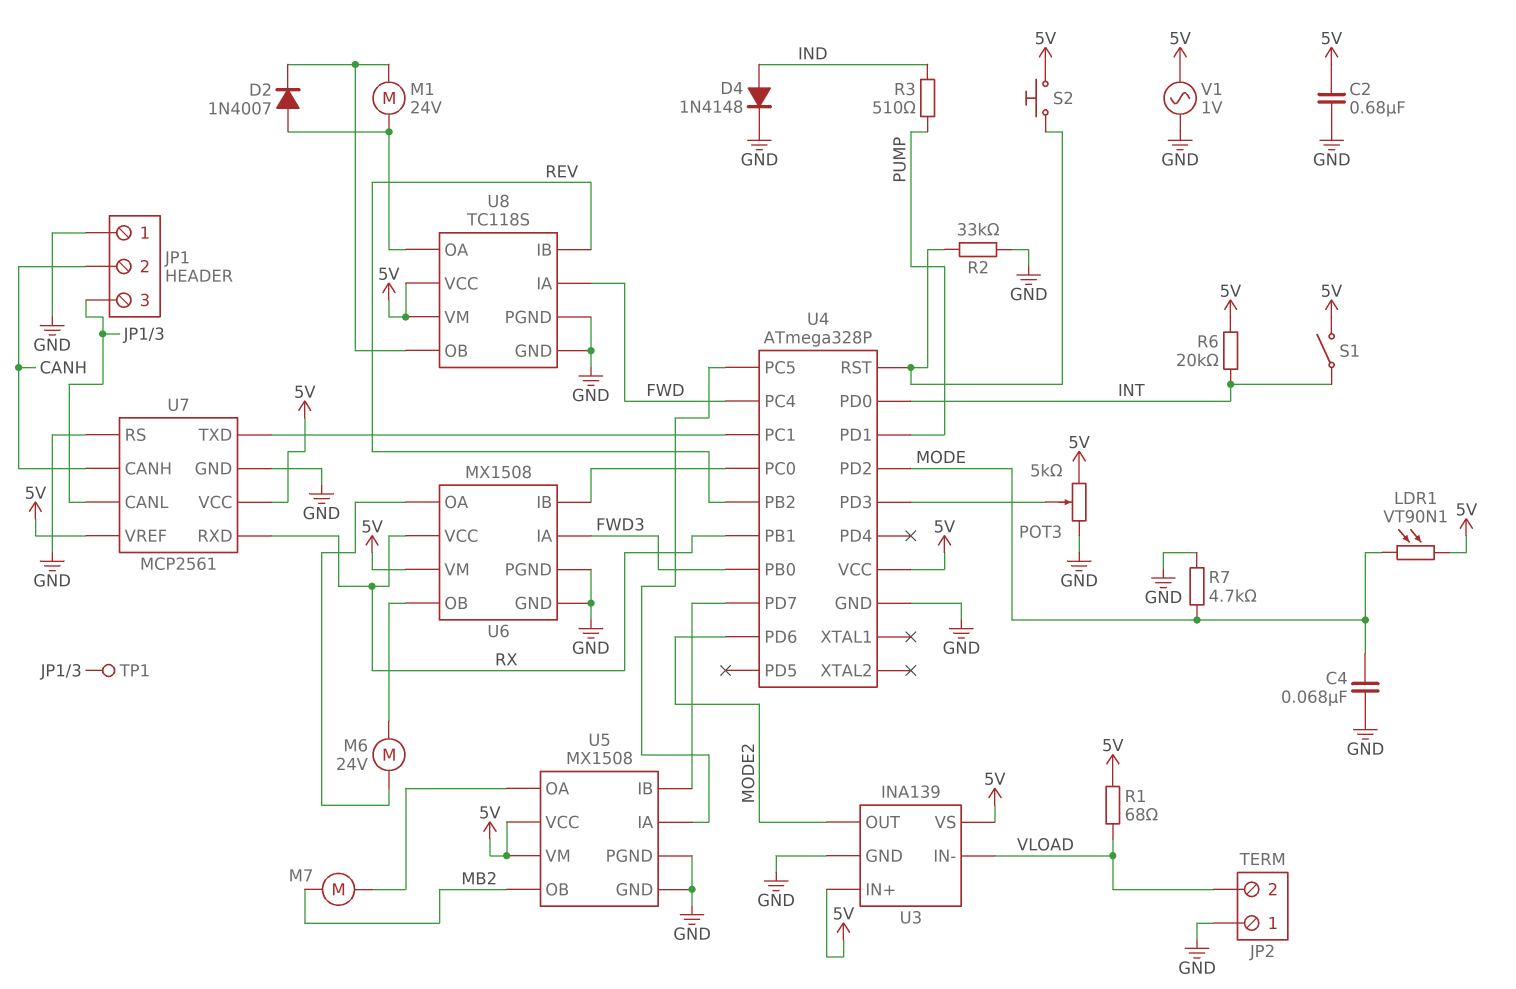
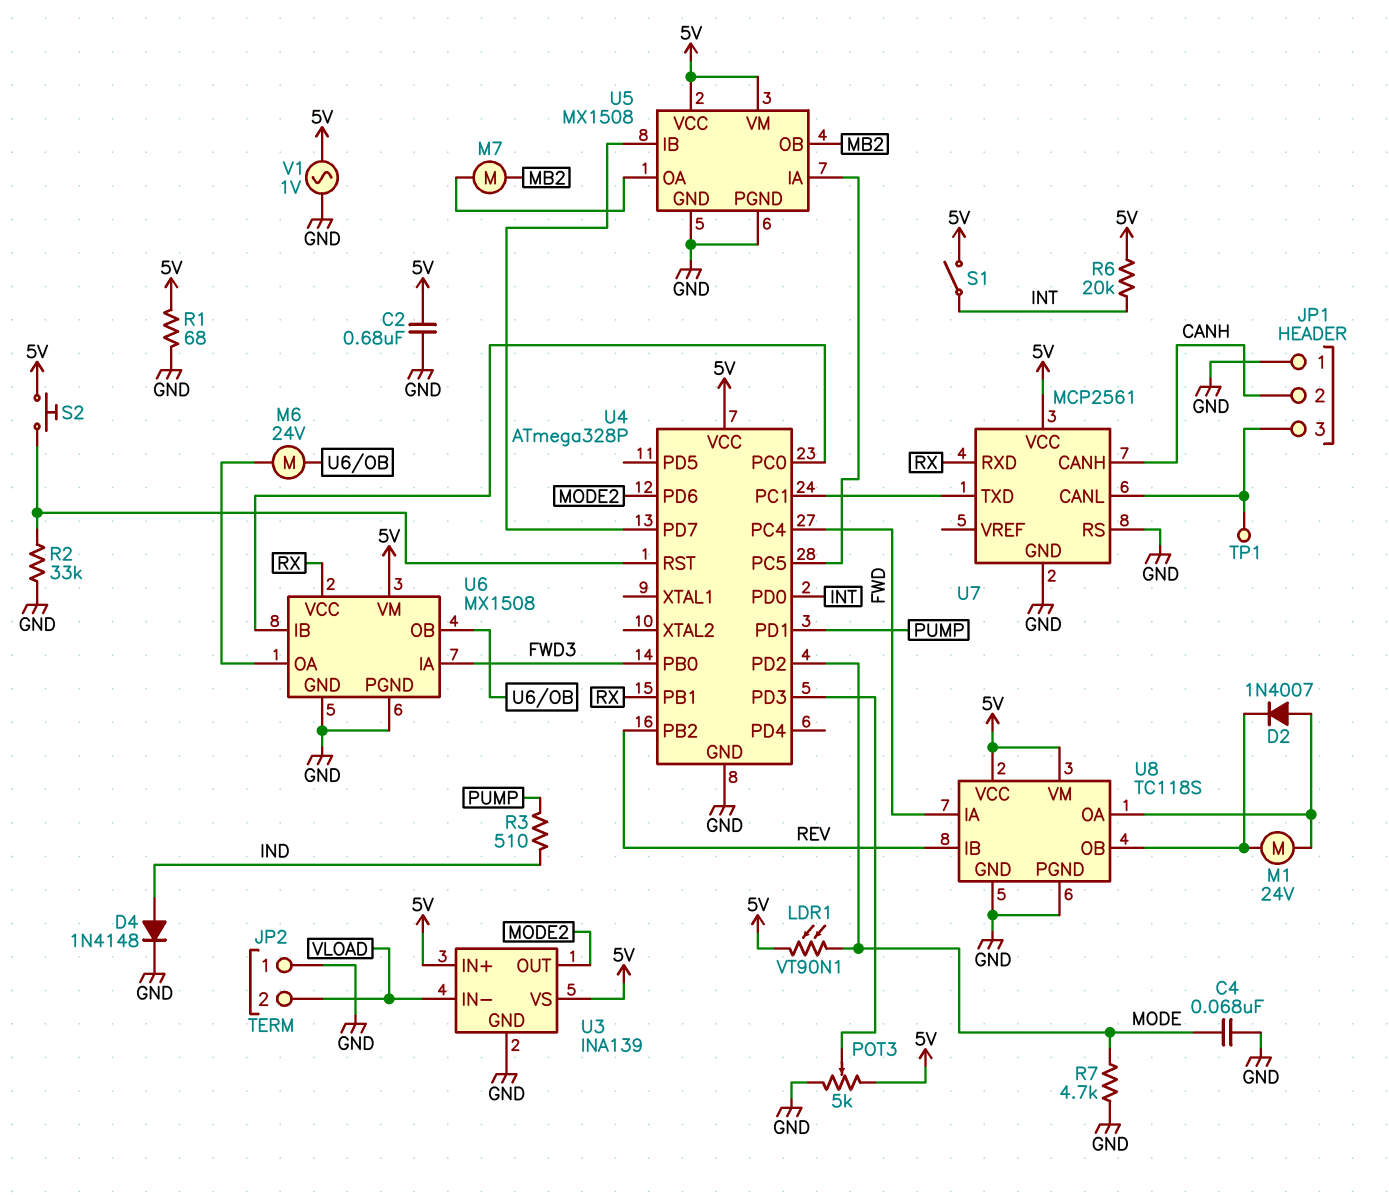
R1: 68 (5V, VLOAD) -> 68 (5V, GND)
U7 pin VREF: 5V -> none

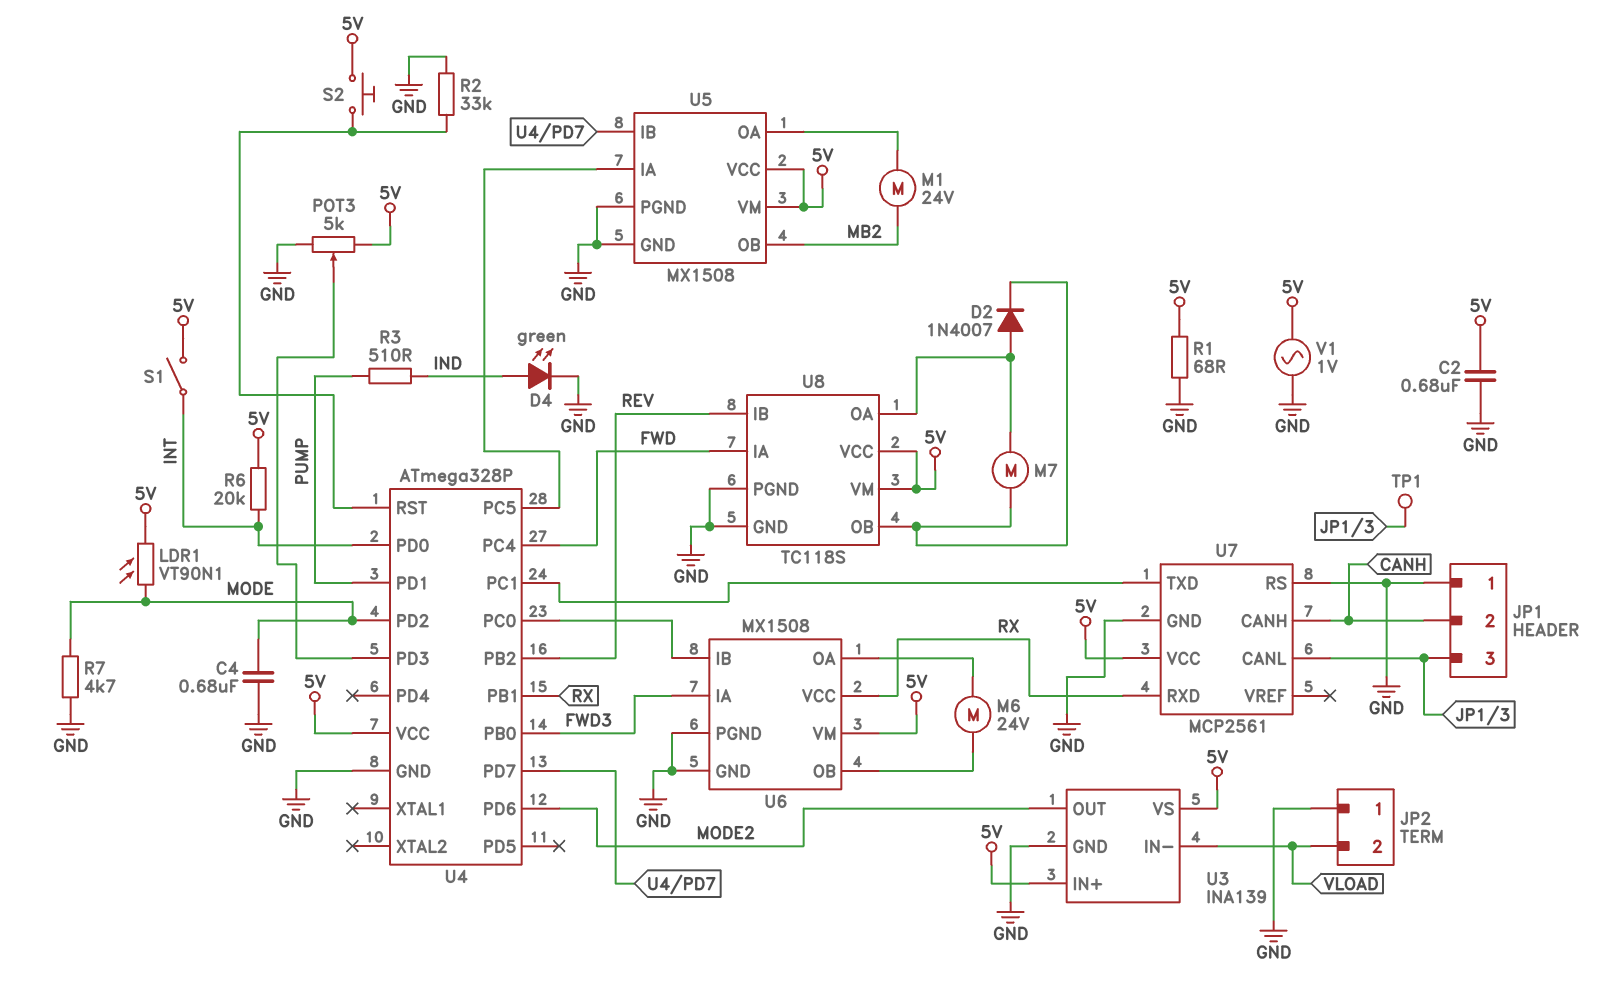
C4: 68nF (GND, MODE) -> 680nF (GND, MODE)
D4: diode 1N4148 (A IND, K GND) -> LED green (A IND, K GND)
M1: motor 24V (U8/OA, U8/OB) -> motor 24V (MB2, U5/OA)
M7: motor (MB2, U5/OA) -> motor (U8/OA, U8/OB)

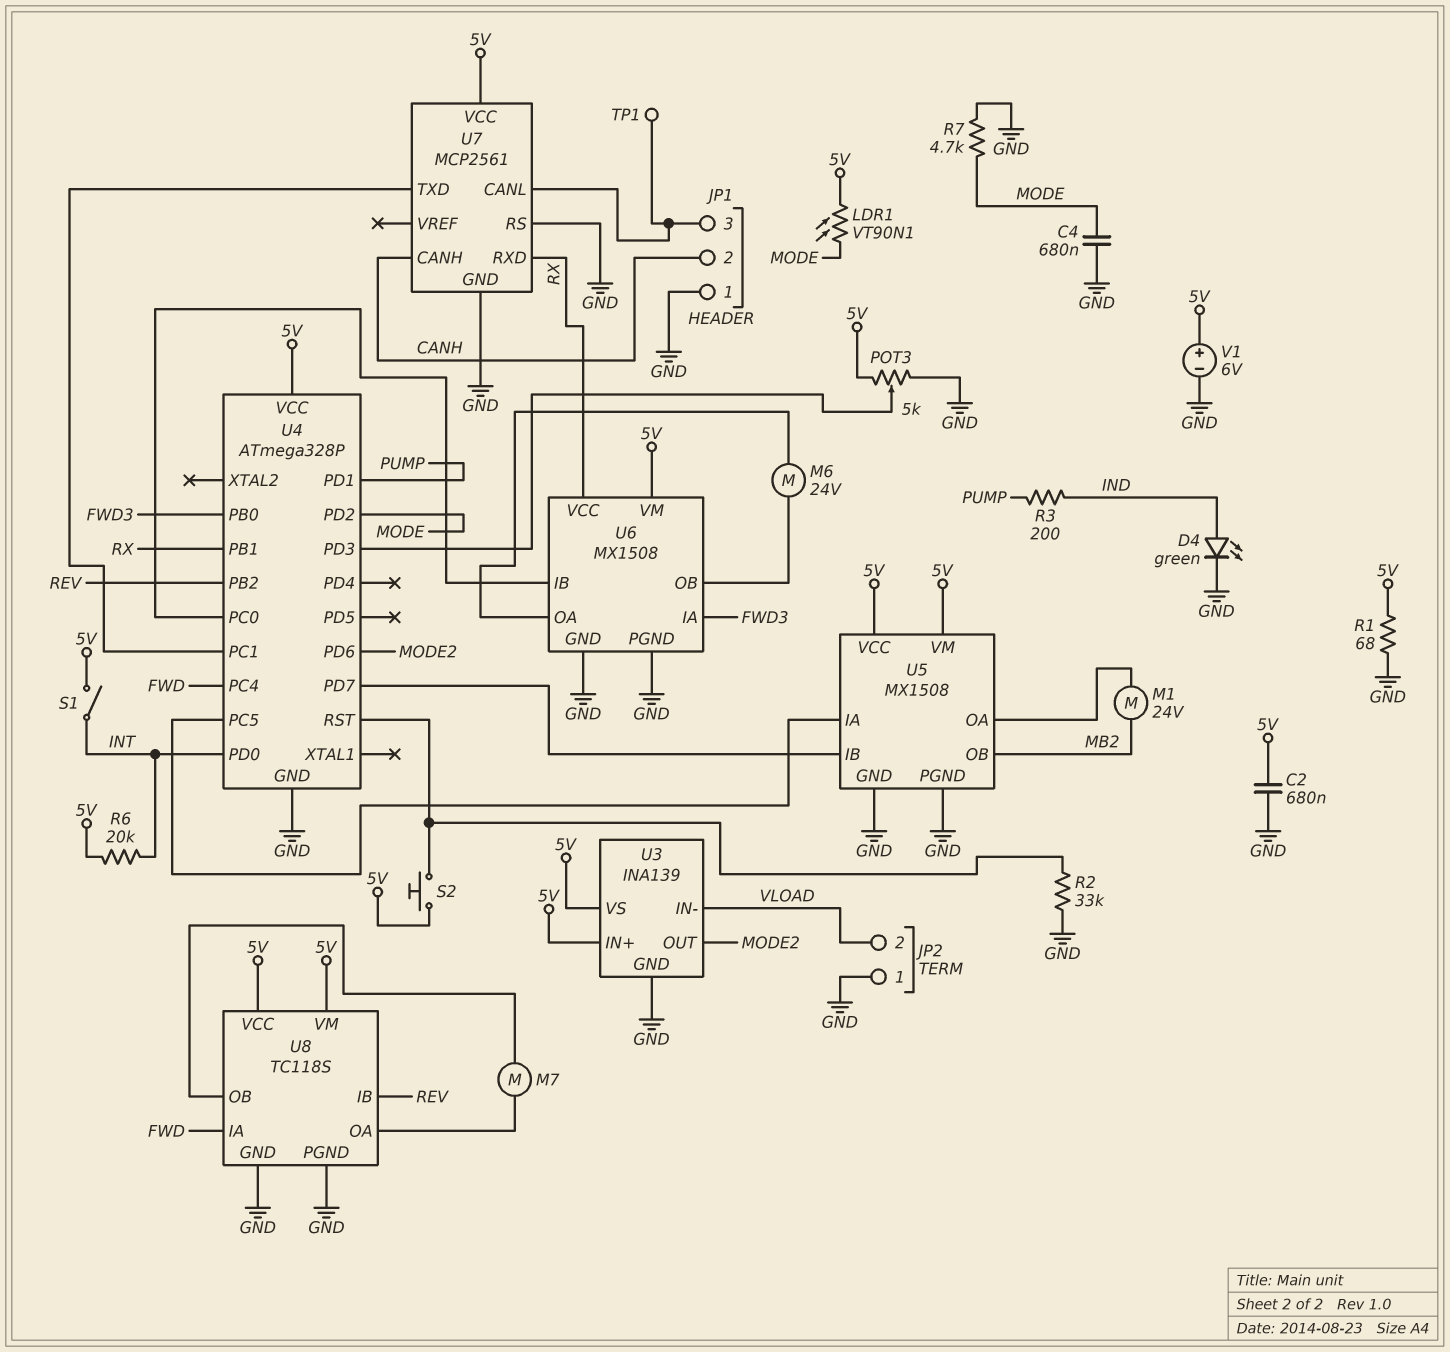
D2: diode 1N4007 (A U8/OA, K U8/OB) -> none
R3: 510 (IND, PUMP) -> 200 (IND, PUMP)
V1: AC 1V (5V, GND) -> 6V (plus 5V, minus GND)

